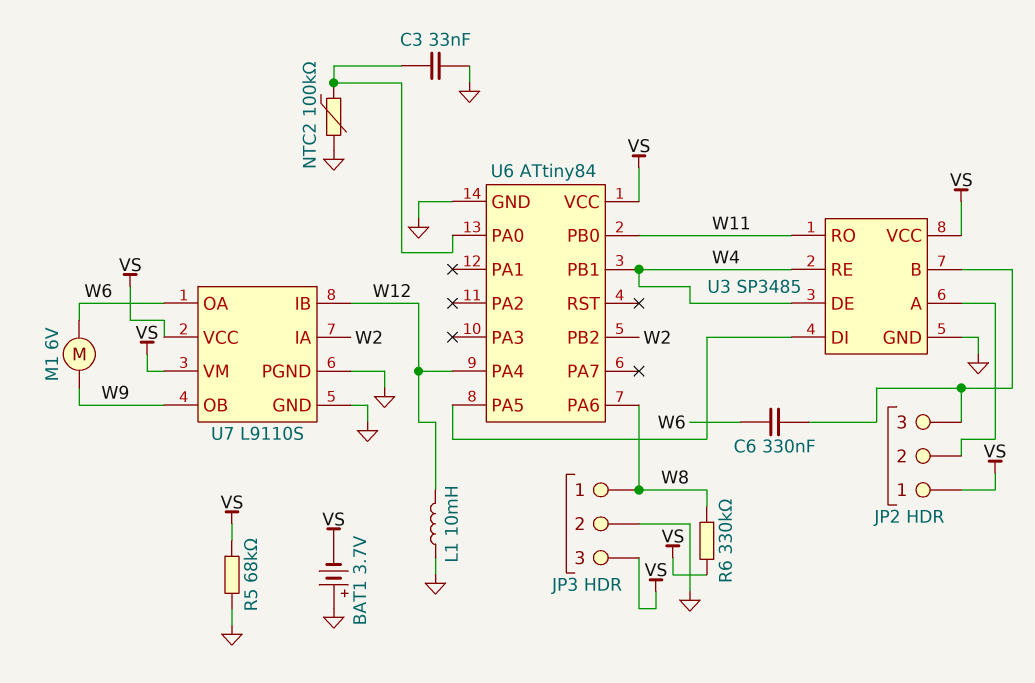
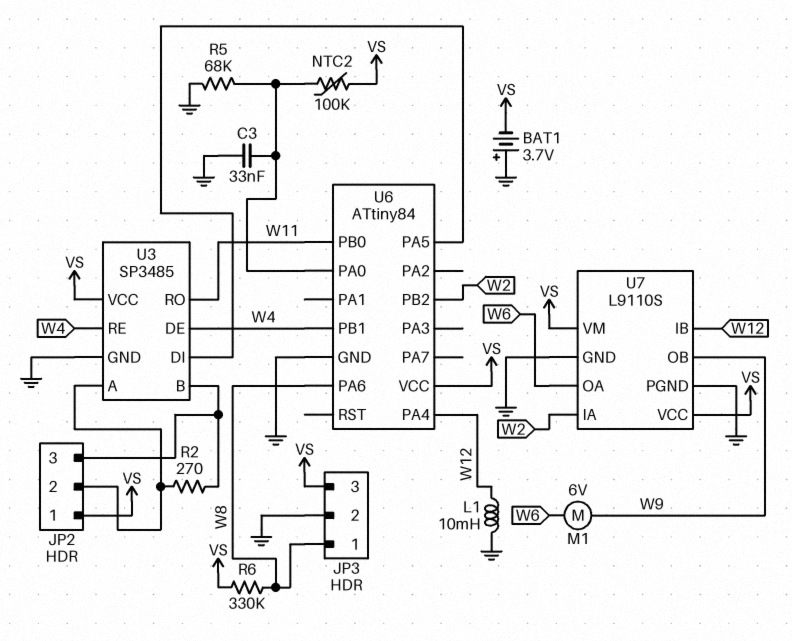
C6: 330nF (JP2/3, W6) -> none
NTC2: 100k (GND, U6/PA0) -> 100k (U6/PA0, VS)
R2: none -> 270 (JP2/2, JP2/3)
R5: 68k (GND, VS) -> 68k (GND, U6/PA0)

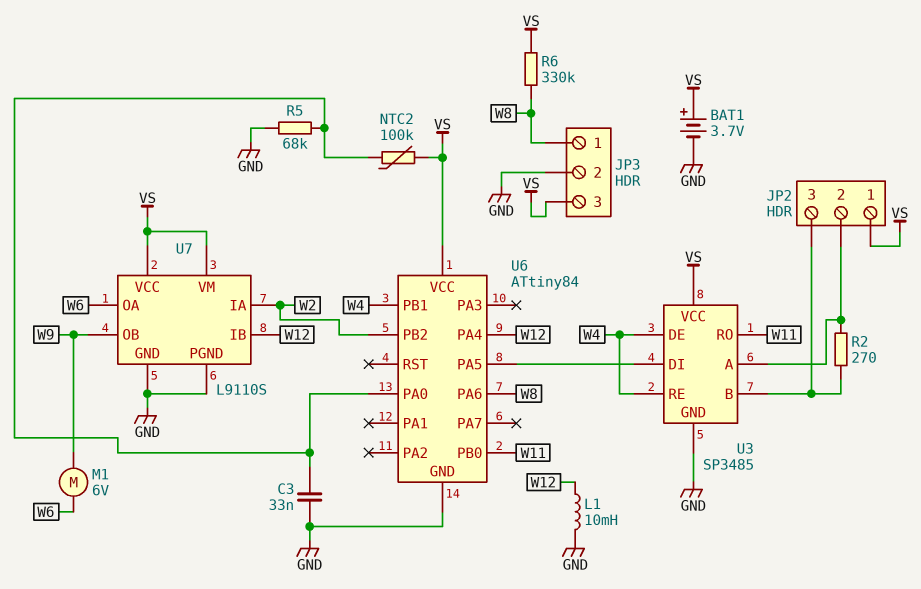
BAT1: 3.7V (plus GND, minus VS) -> 3.7V (plus VS, minus GND)

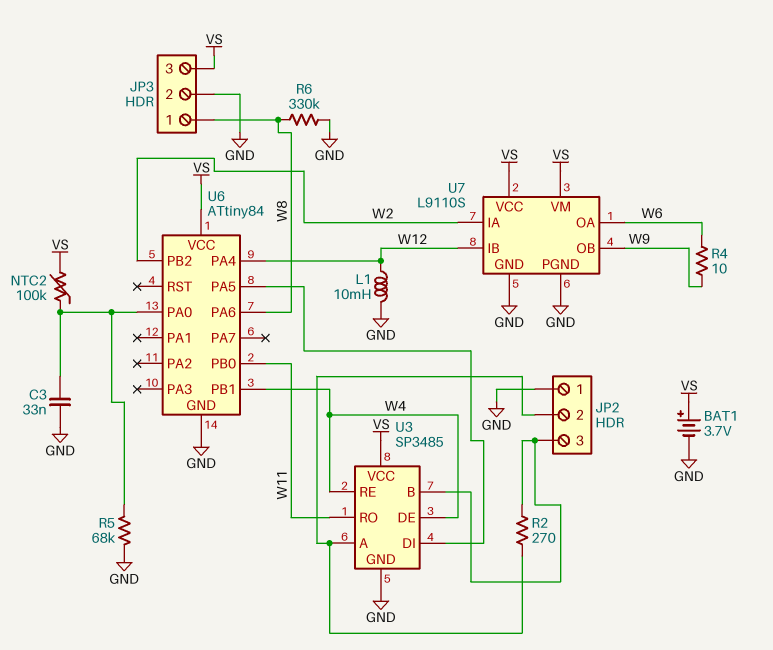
JP2 pin 1: VS -> GND
M1: motor 6V (W6, W9) -> none
R4: none -> 10 (W6, W9)
R6: 330k (VS, W8) -> 330k (GND, W8)

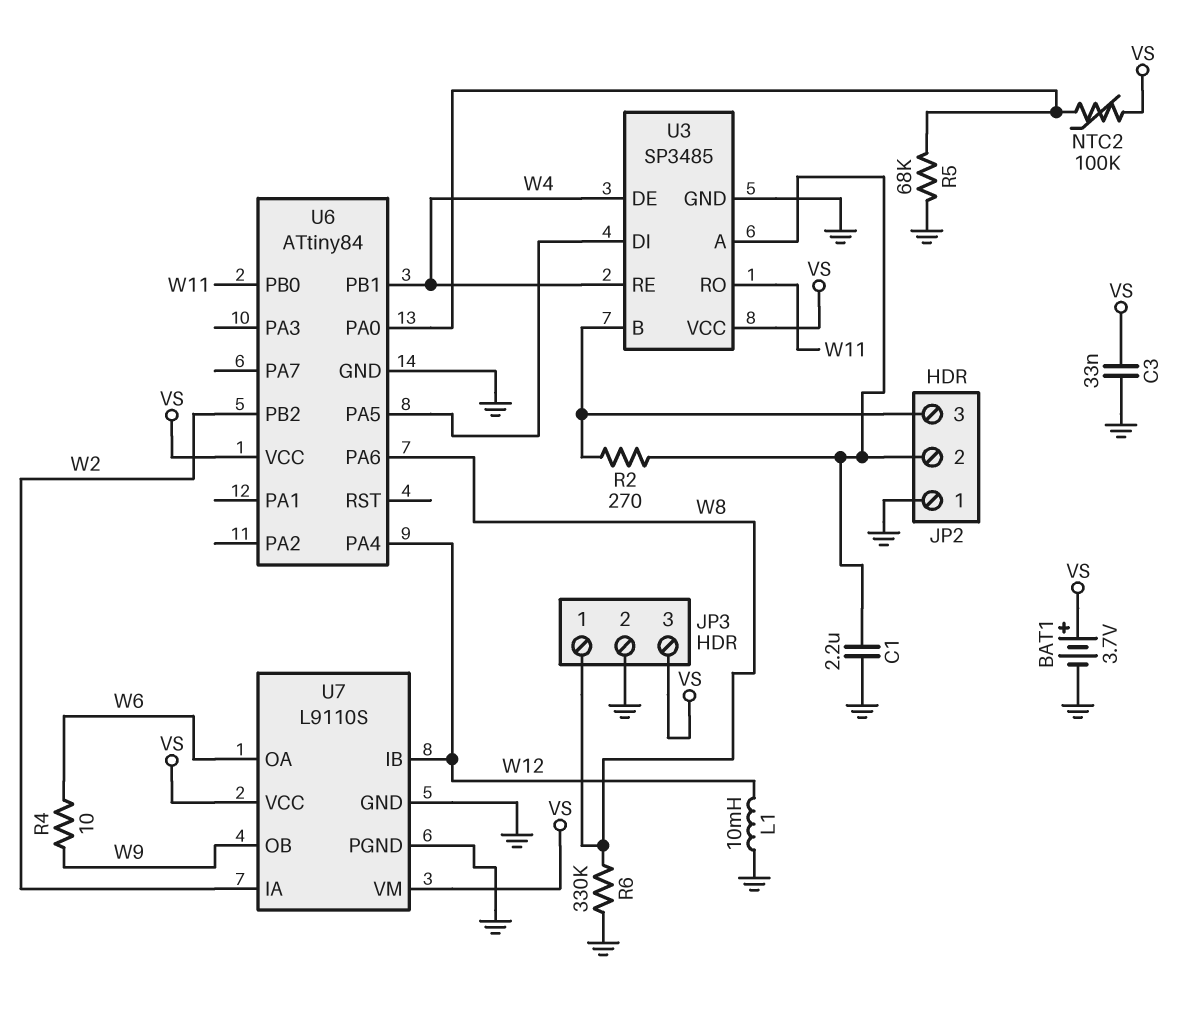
C1: none -> 2.2uF (GND, JP2/2)
C3: 33nF (GND, U6/PA0) -> 33nF (GND, VS)

